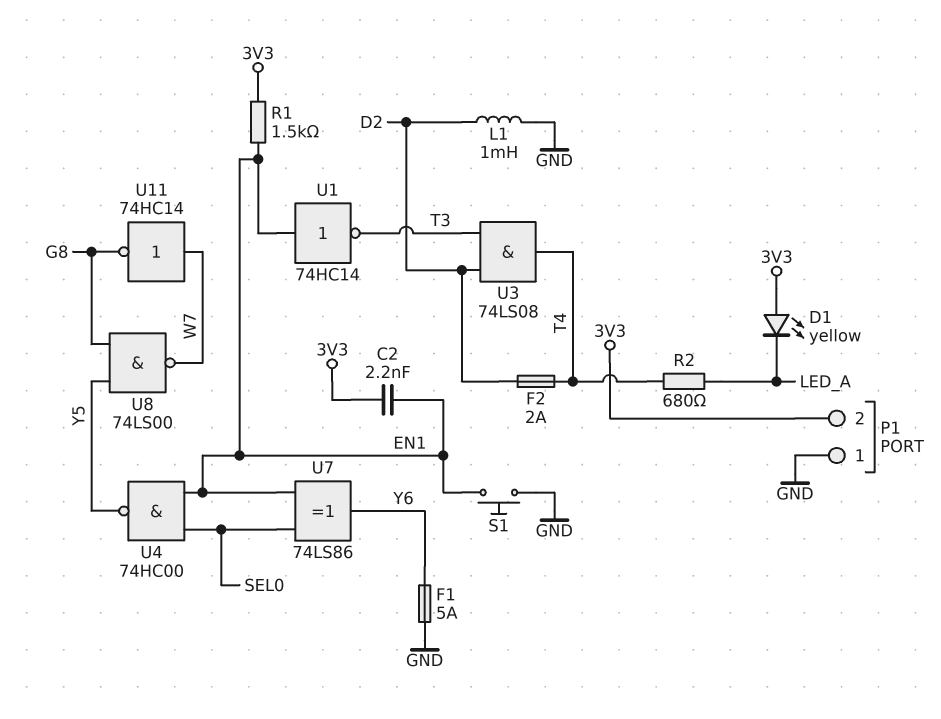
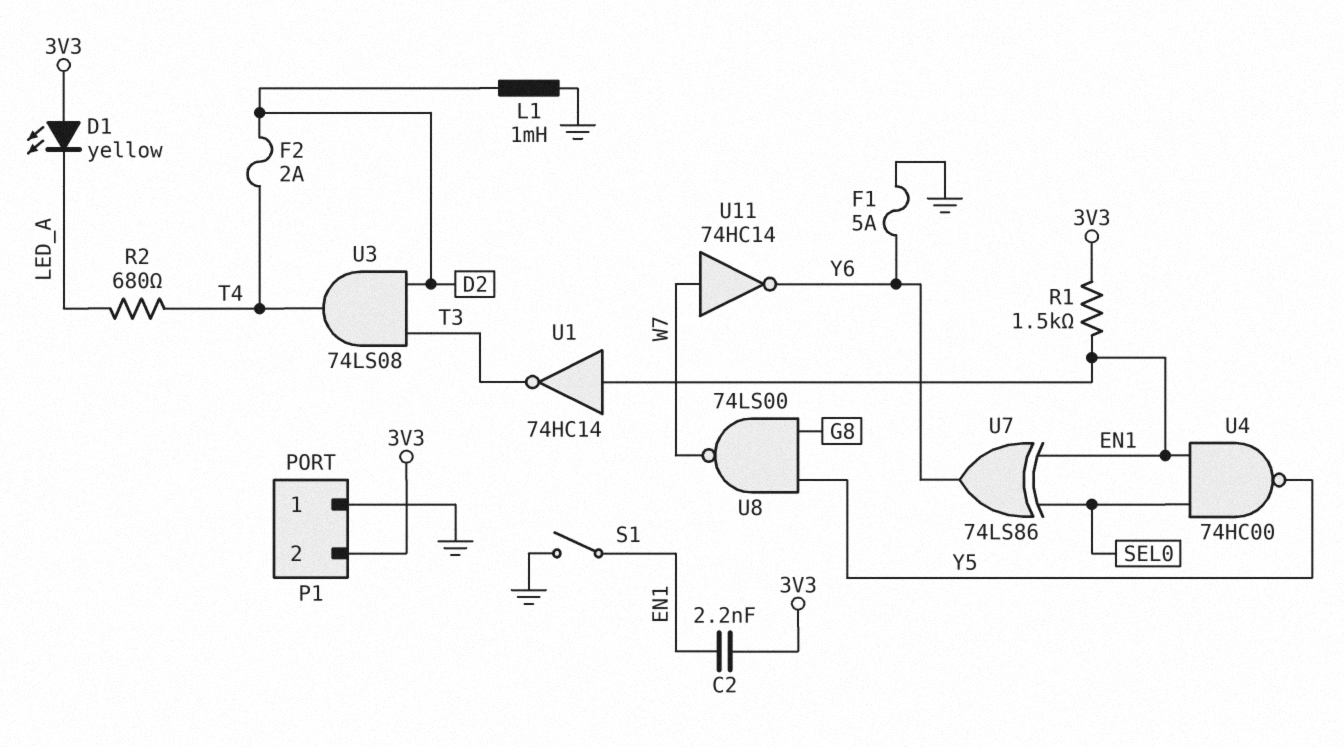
S1: button (EN1, GND) -> switch (EN1, GND)
U11: NOT 74HC14 (in W7, out G8) -> NOT 74HC14 (in W7, out Y6)

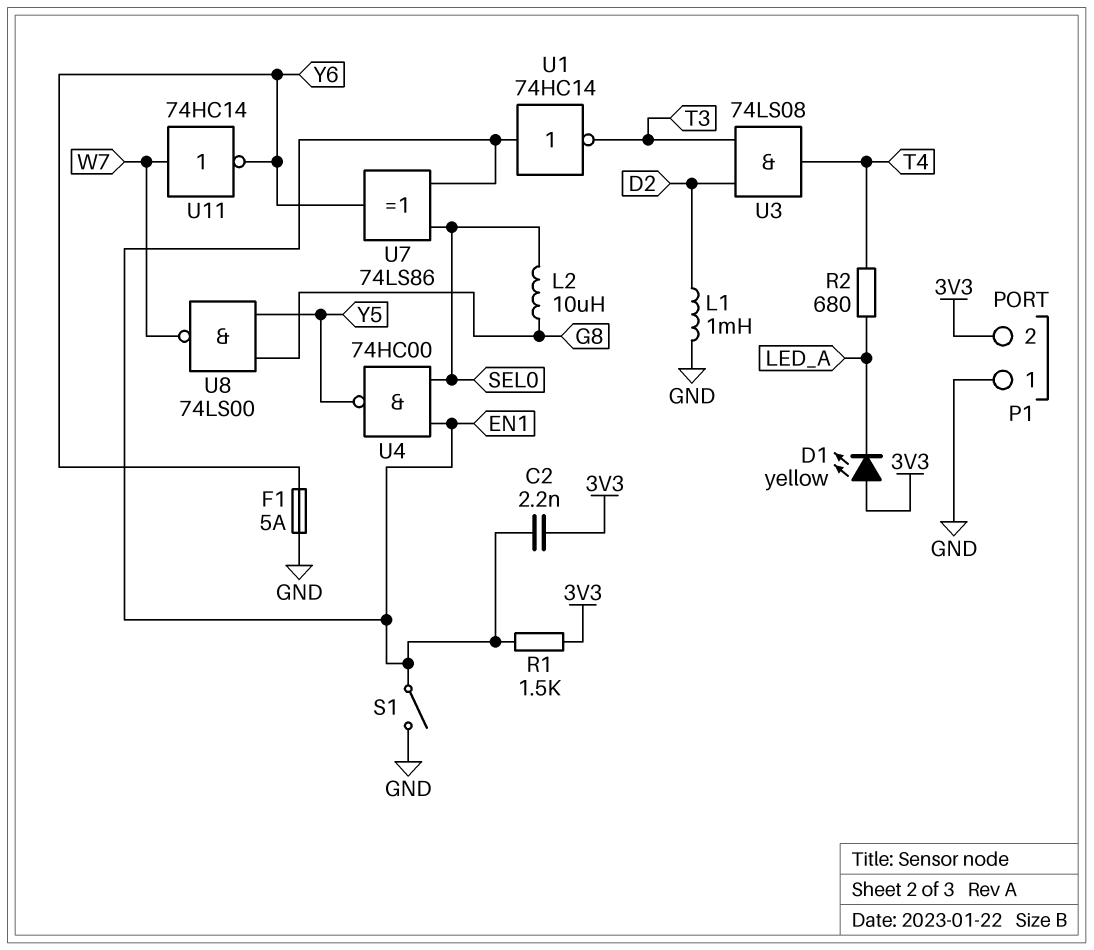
F2: 2A (D2, T4) -> none
L2: none -> 10uH (G8, SEL0)

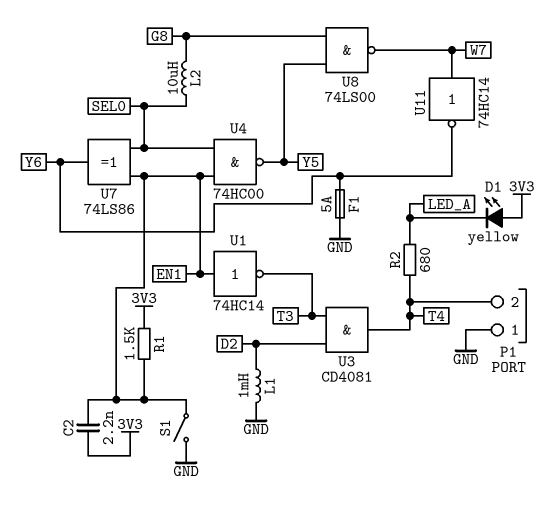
P1 pin 2: 3V3 -> T4
U3: AND 74LS08 (in D2, in T3, out T4) -> AND CD4081 (in D2, in T3, out T4)

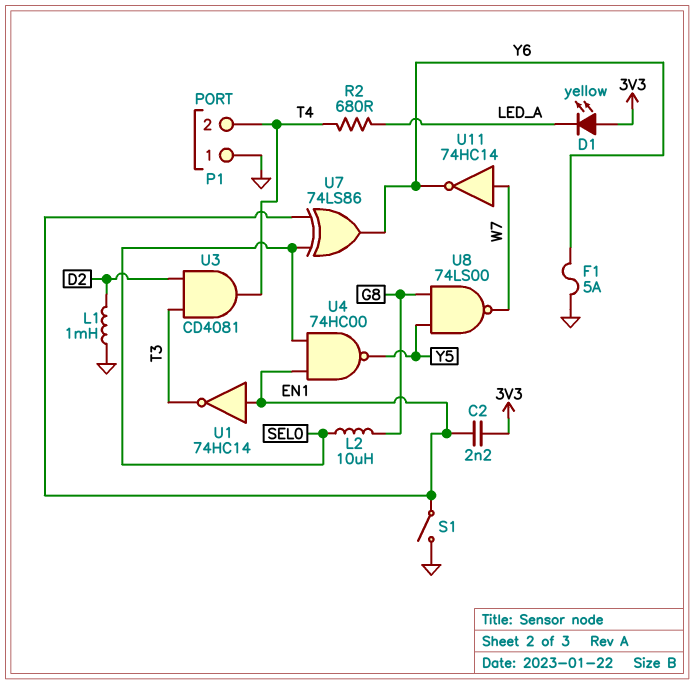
R1: 1.5k (3V3, EN1) -> none

